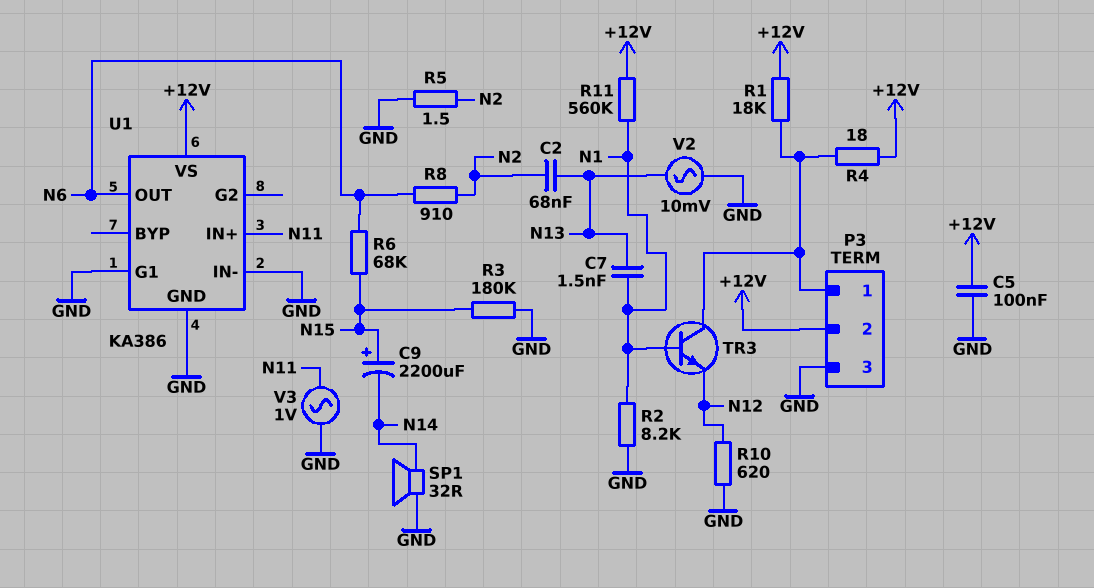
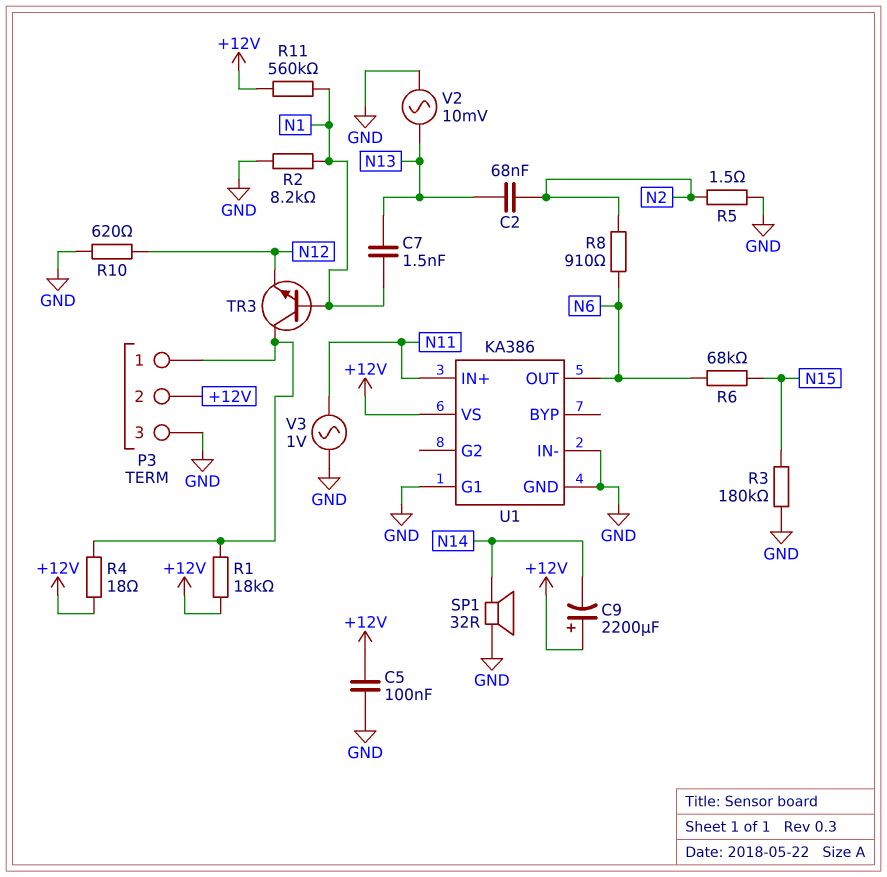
C9: 2200uF (plus N15, minus N14) -> 2200uF (plus +12V, minus N14)

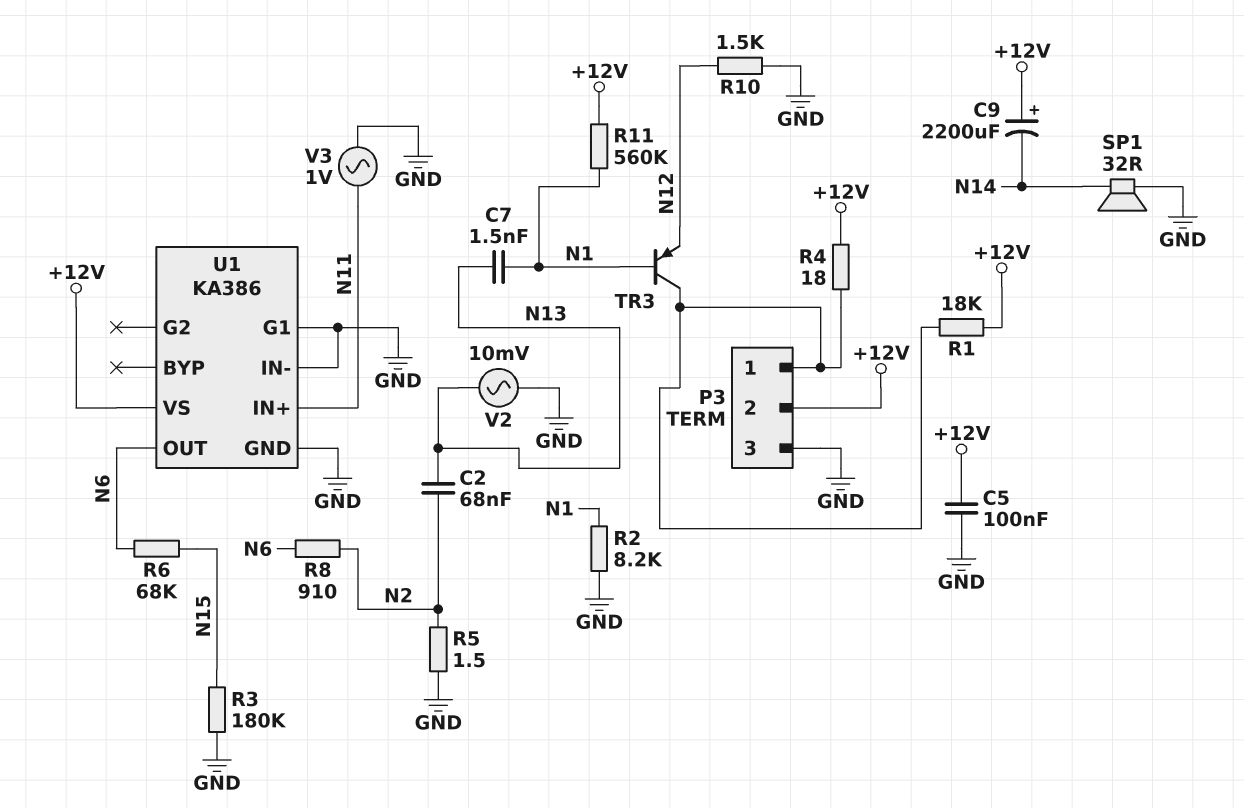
R10: 620 (GND, N12) -> 1.5k (GND, N12)
TR3: NPN (B N1, C P3/1, E N12) -> PNP (B N1, C P3/1, E N12)

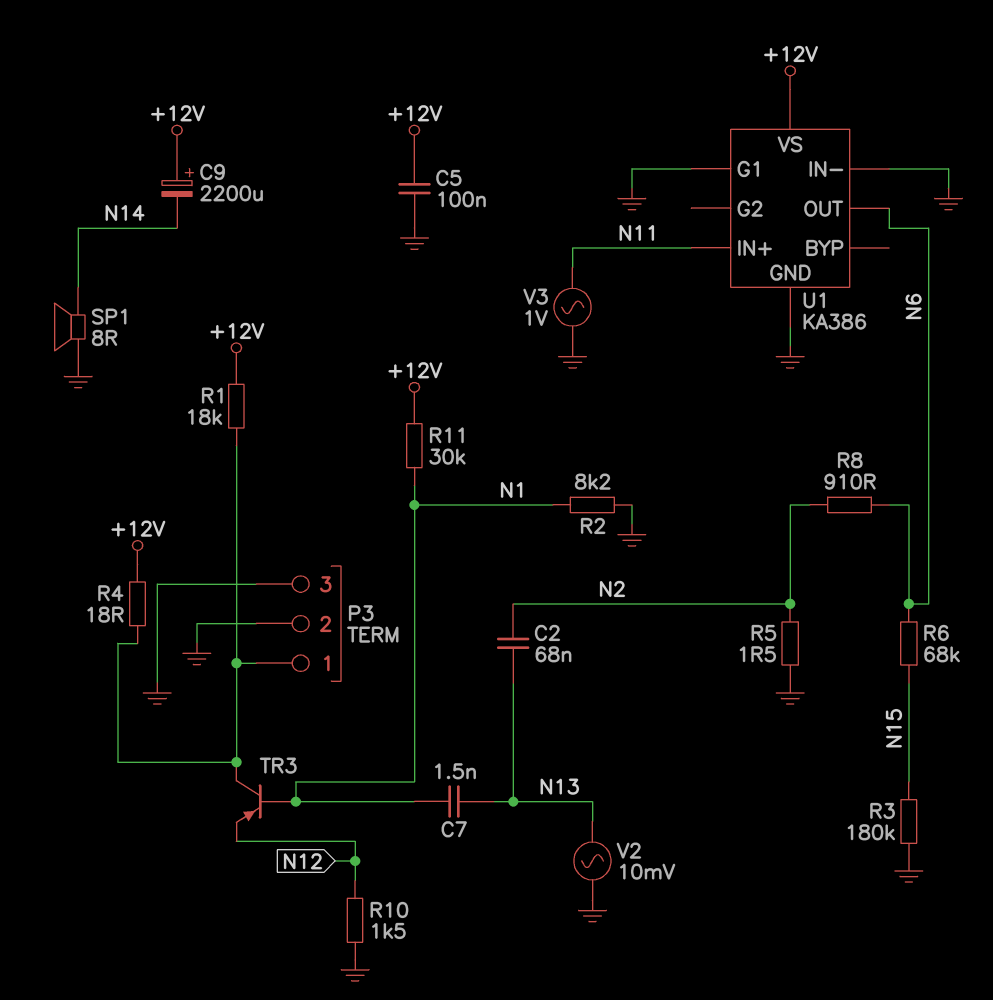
P3 pin 2: +12V -> GND
R11: 560k (+12V, N1) -> 30k (+12V, N1)
SP1: speaker 32R (GND, N14) -> speaker 8R (GND, N14)

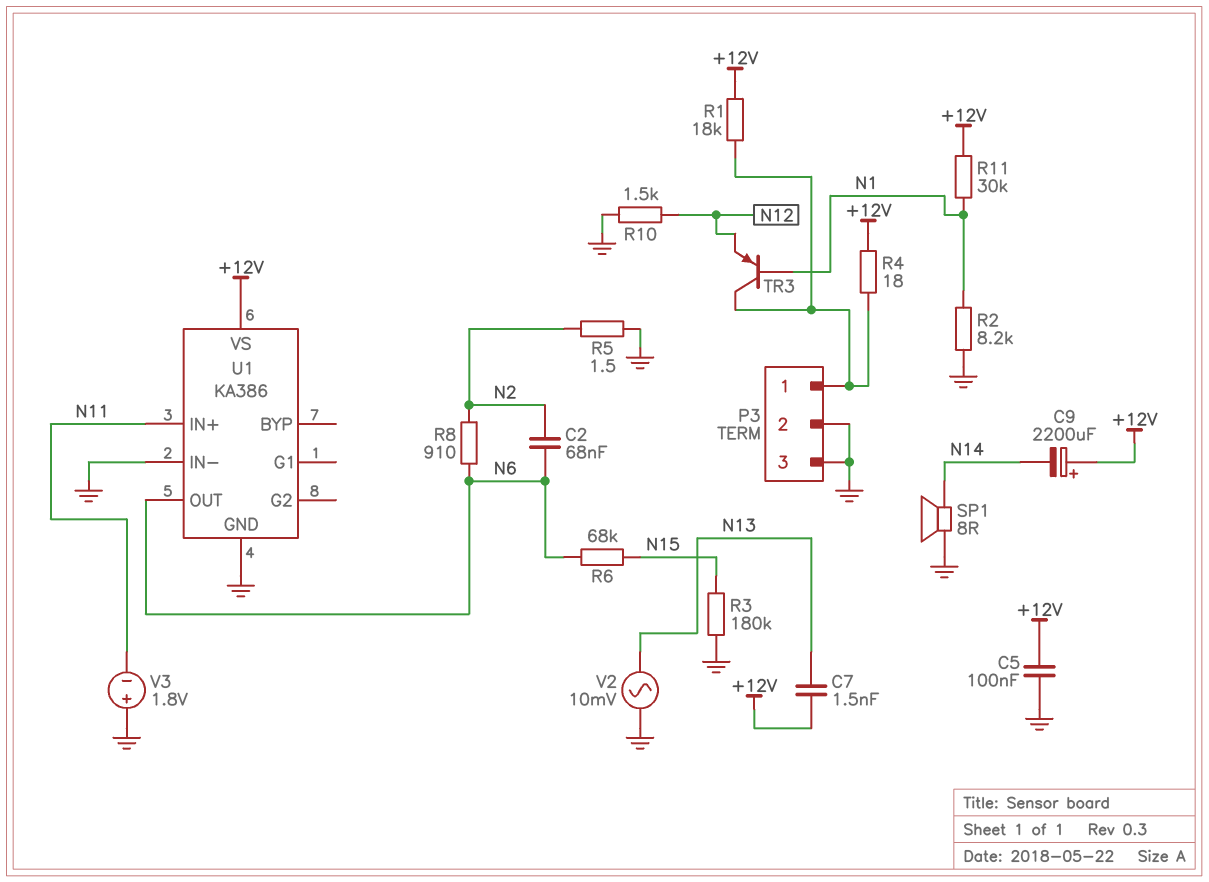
C2: 68nF (N2, N13) -> 68nF (N2, N6)
C7: 1.5nF (N1, N13) -> 1.5nF (+12V, N13)
U1 pin G1: GND -> none
V3: AC 1V (GND, N11) -> 1.8V (plus GND, minus N11)

